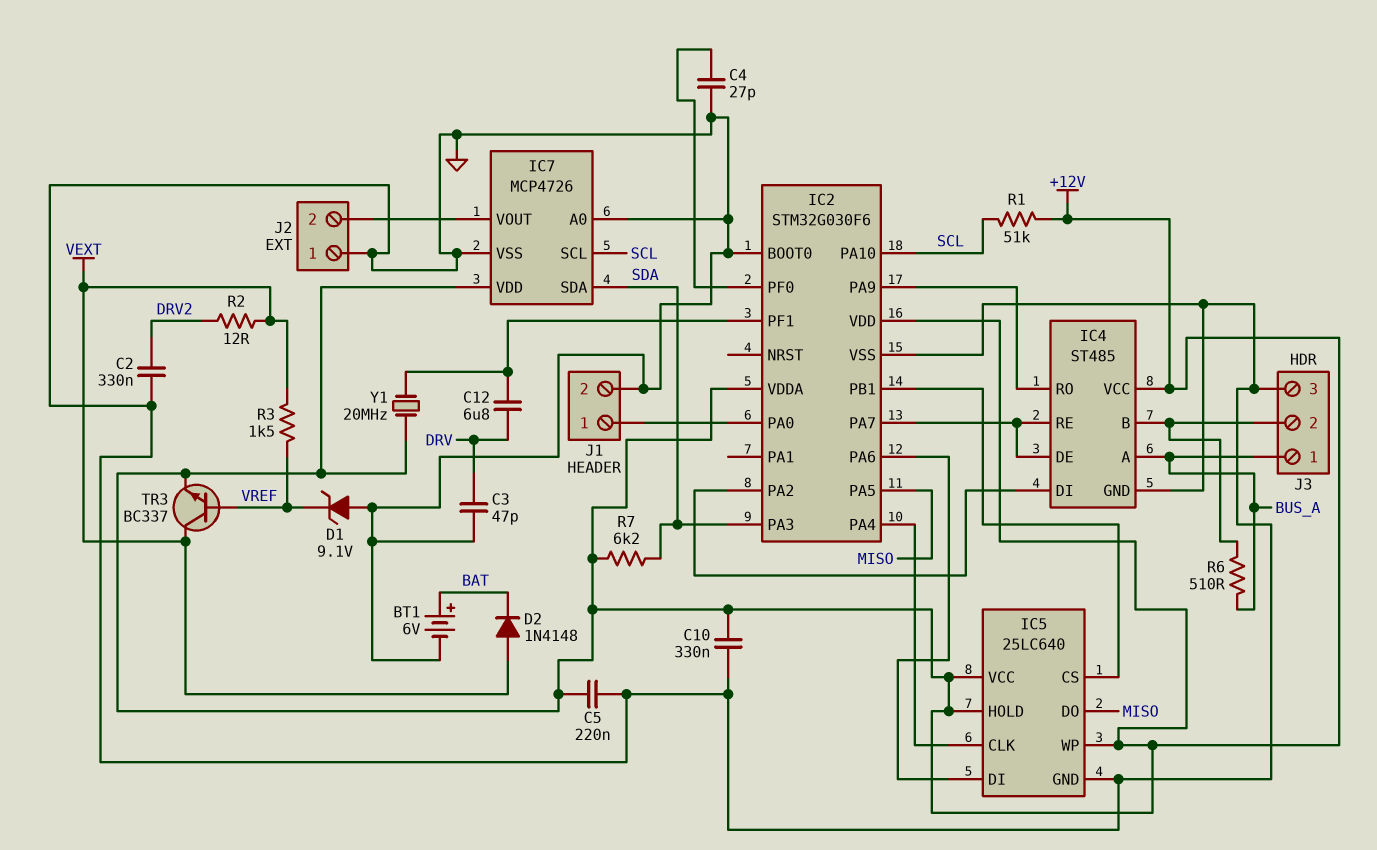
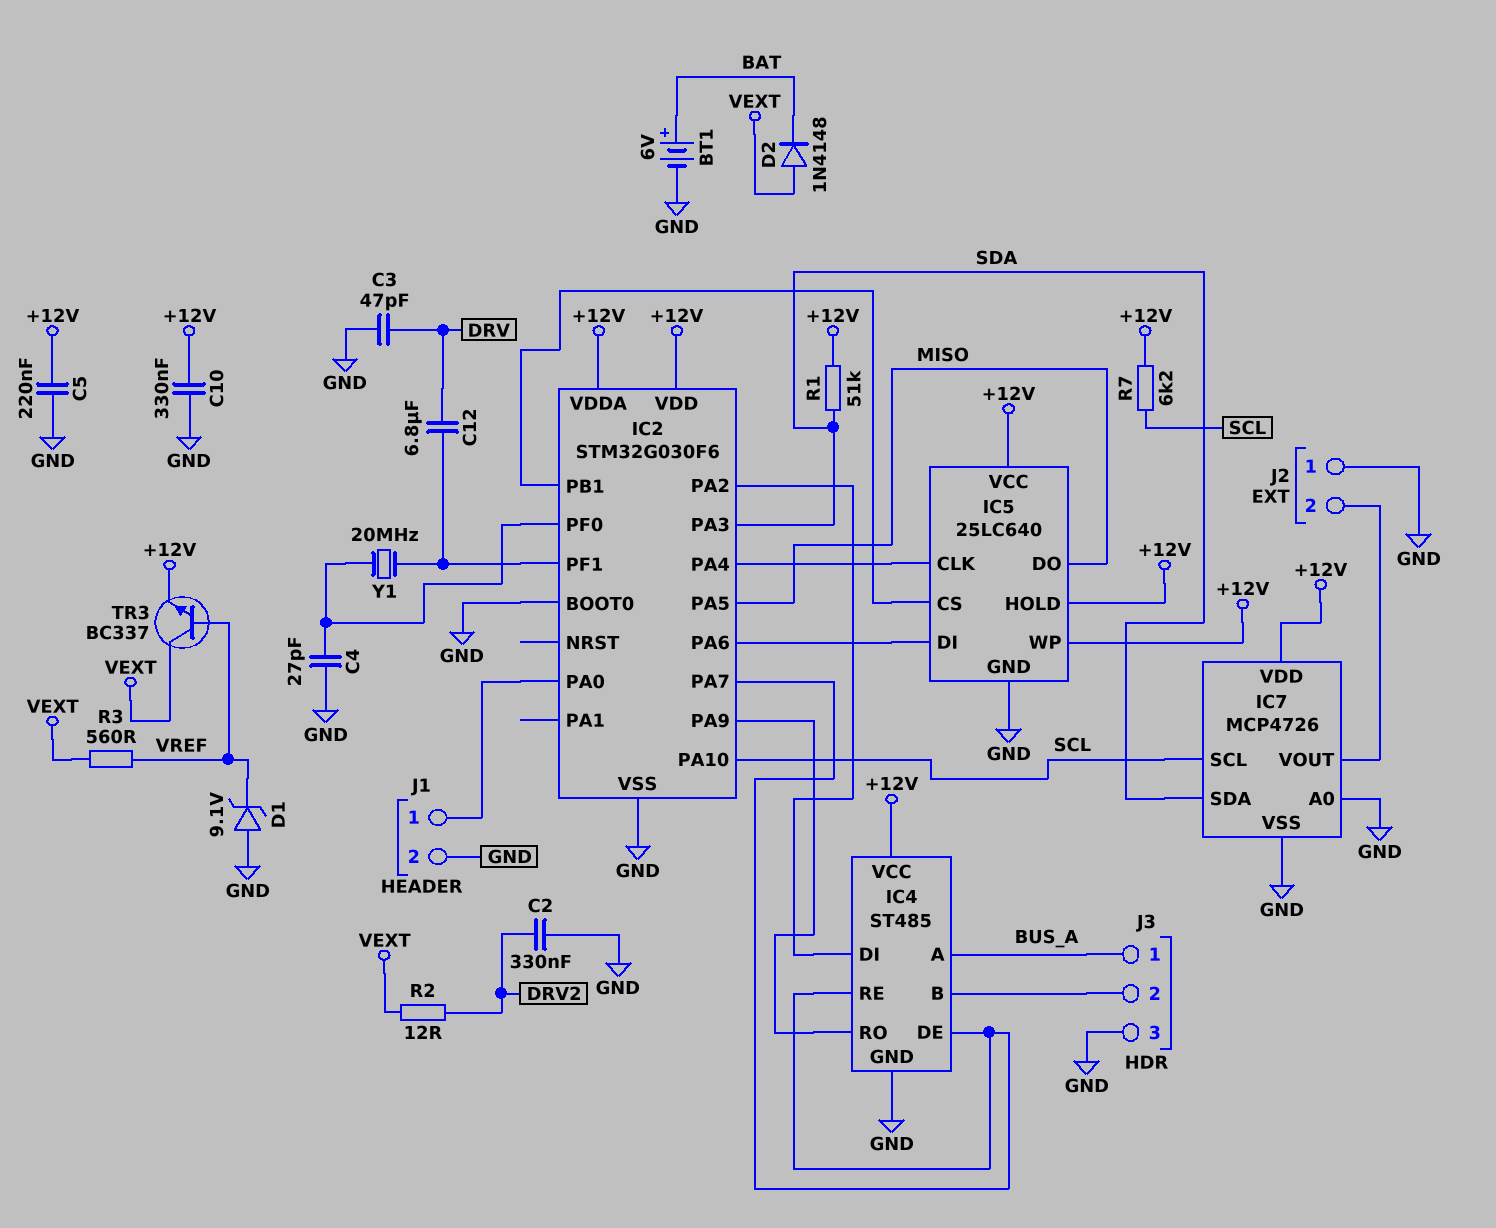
R1: 51k (+12V, SCL) -> 51k (+12V, SDA)
R3: 1.5k (VEXT, VREF) -> 560 (VEXT, VREF)
R6: 510 (BUS_A, IC4/B) -> none
R7: 6.2k (+12V, SDA) -> 6.2k (+12V, SCL)
Y1: 20MHz (+12V, IC2/PF1) -> 20MHz (IC2/PF0, IC2/PF1)

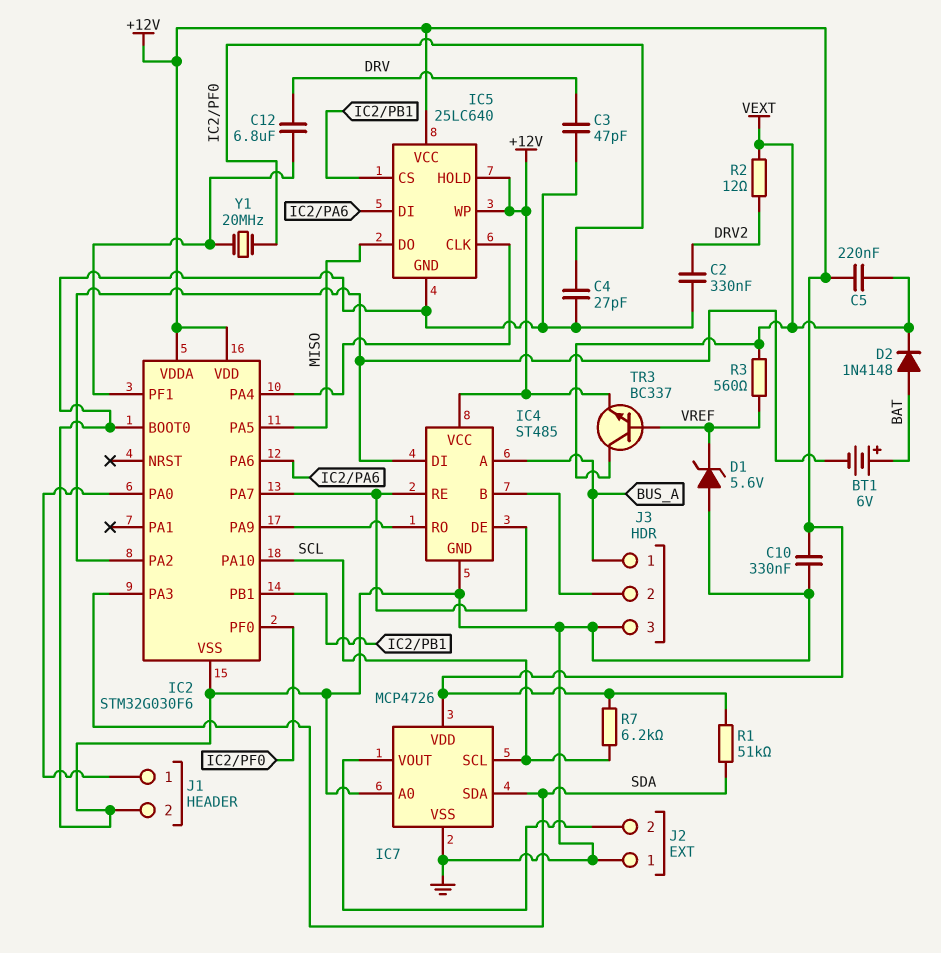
BT1: 6V (plus BAT, minus GND) -> 6V (plus BAT, minus IC2/PA2)
C5: 220nF (+12V, GND) -> 220nF (+12V, VEXT)
D1: zener 9.1V (A GND, K VREF) -> zener 5.6V (A GND, K VREF)
D2: diode 1N4148 (A VEXT, K BAT) -> diode 1N4148 (A BAT, K VEXT)

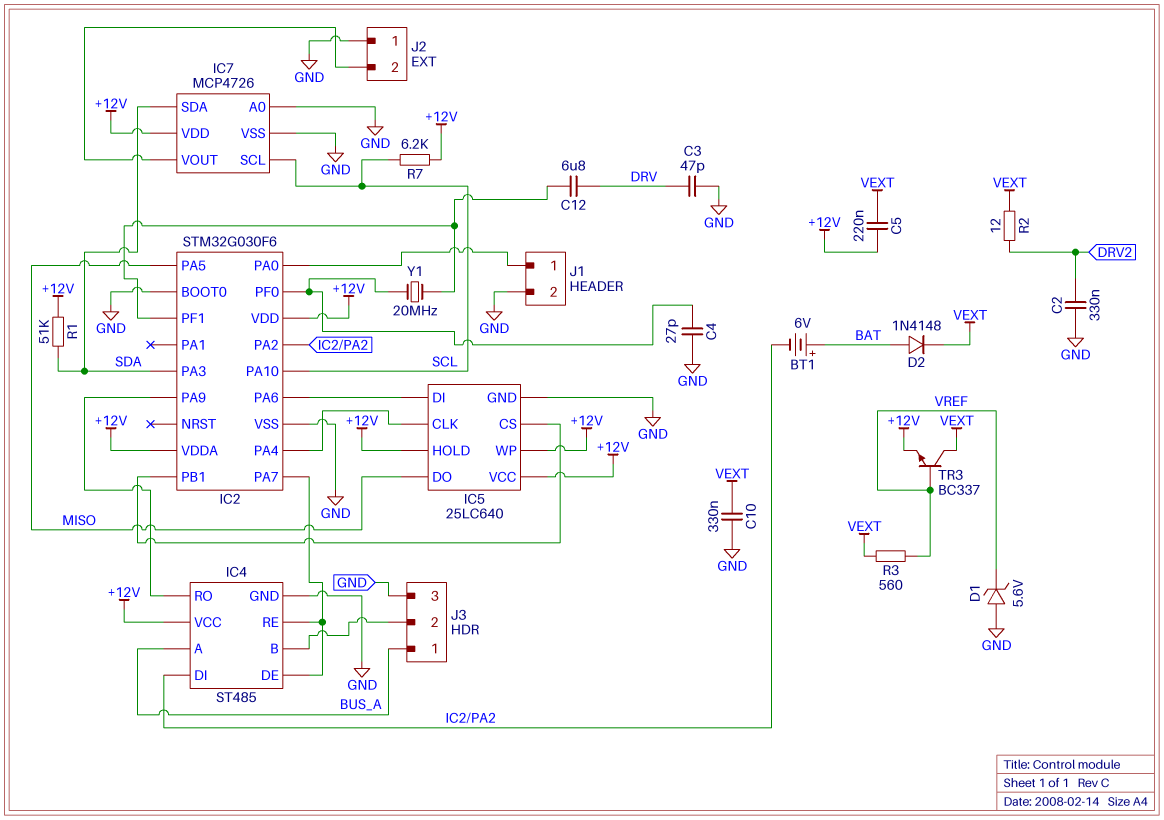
C10: 330nF (+12V, GND) -> 330nF (GND, VEXT)

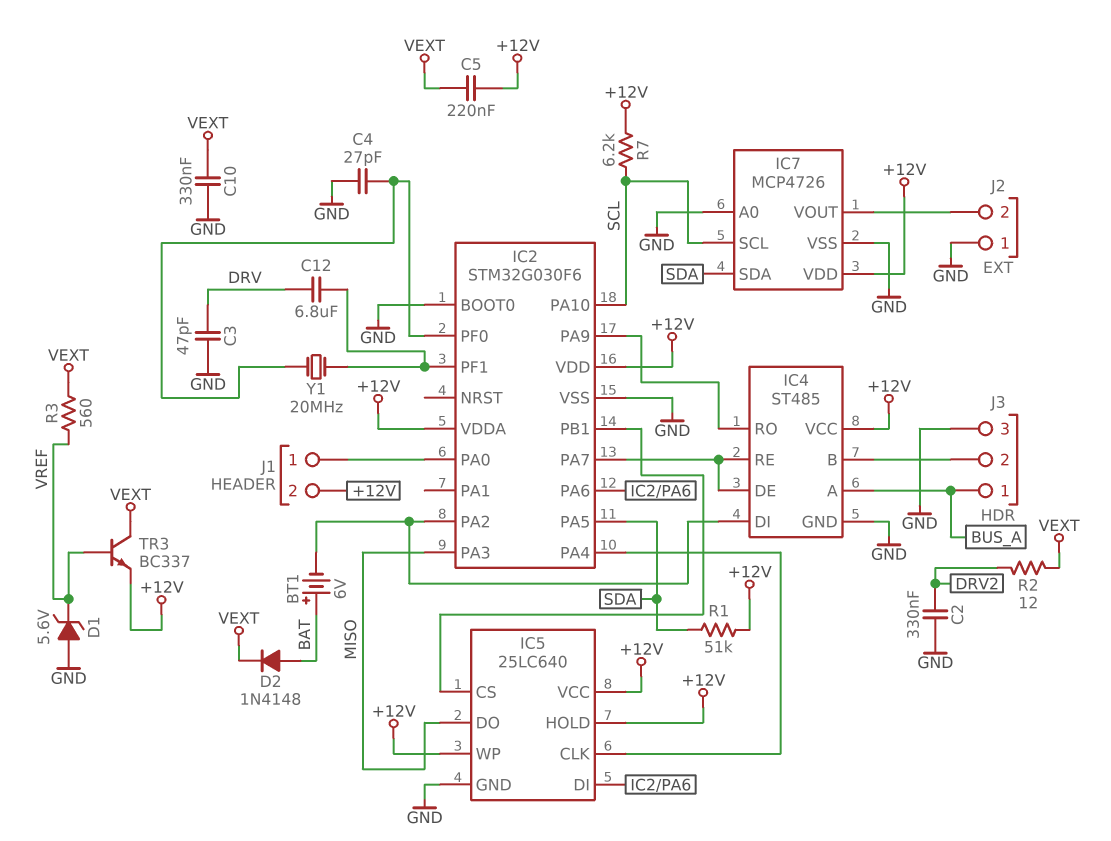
IC2 pin PA3: SDA -> MISO
IC2 pin PA5: MISO -> SDA
J1 pin 2: GND -> +12V

